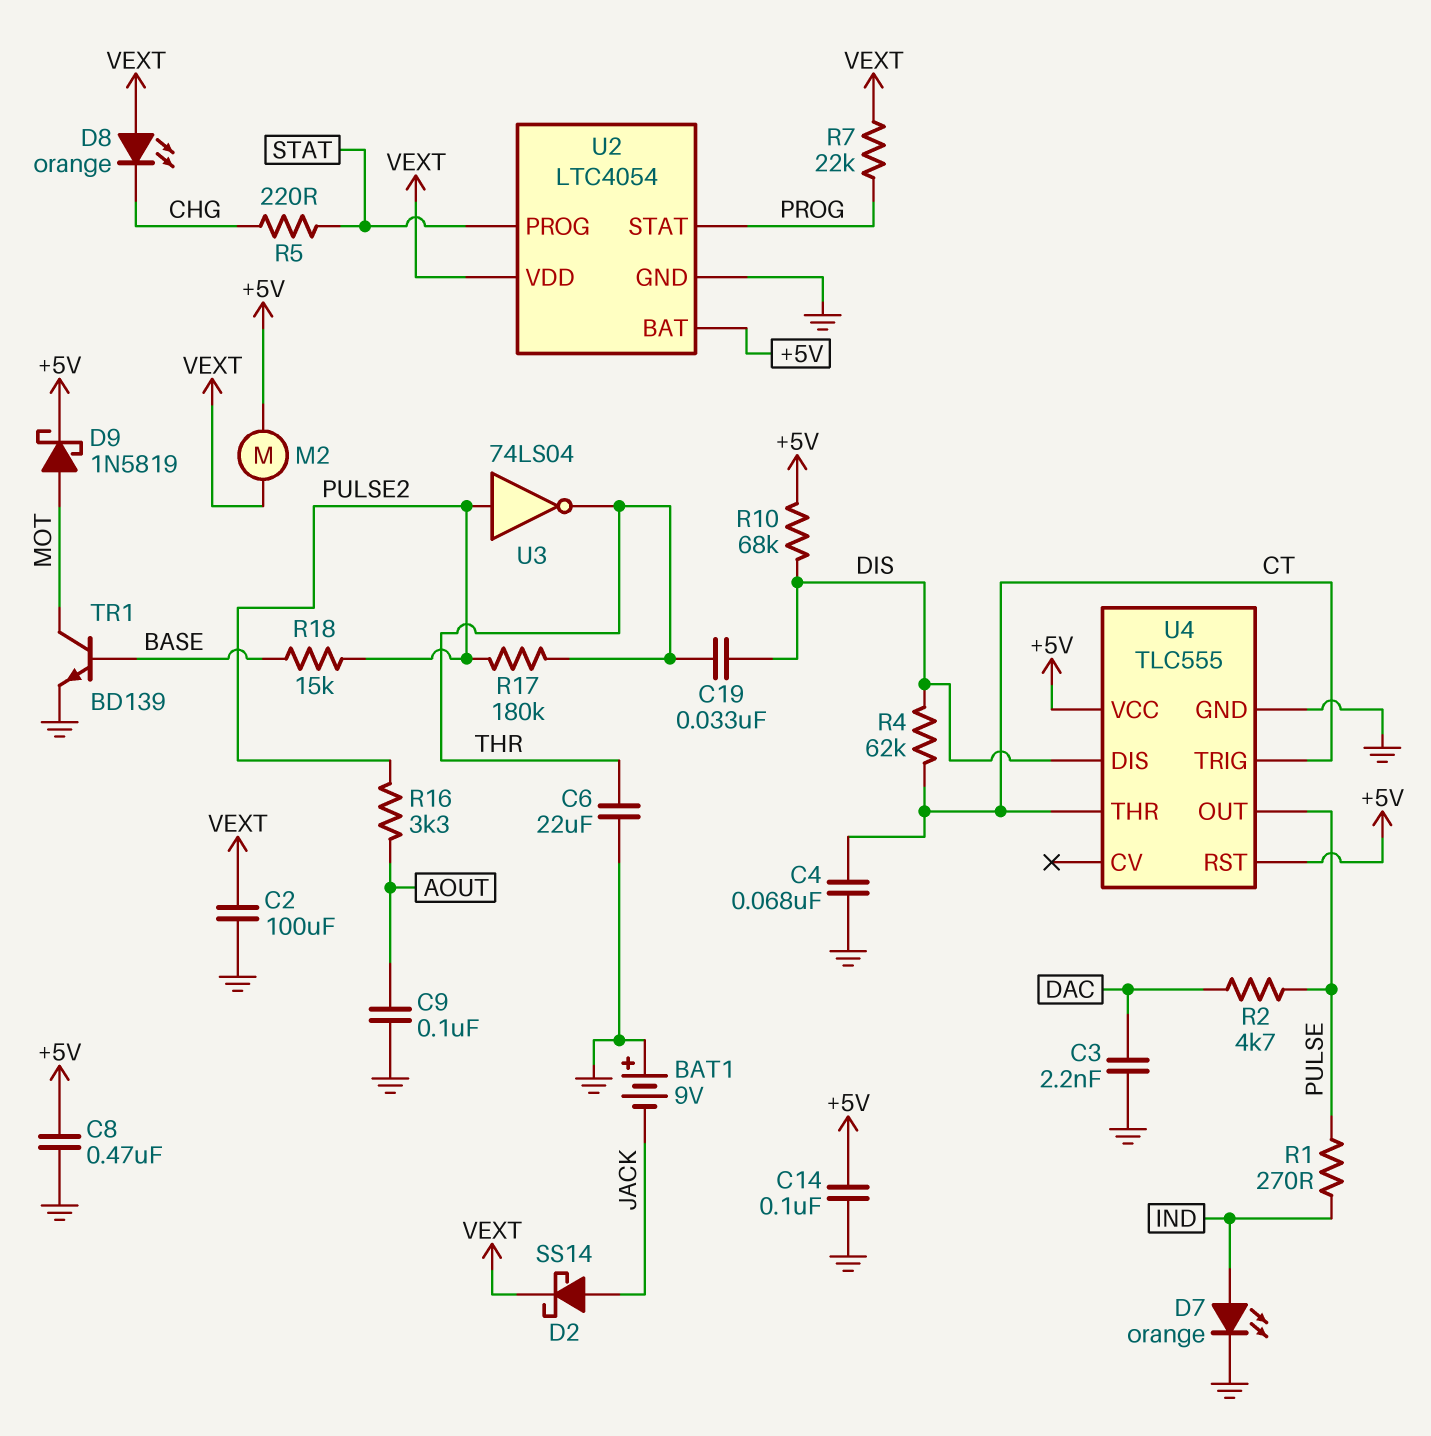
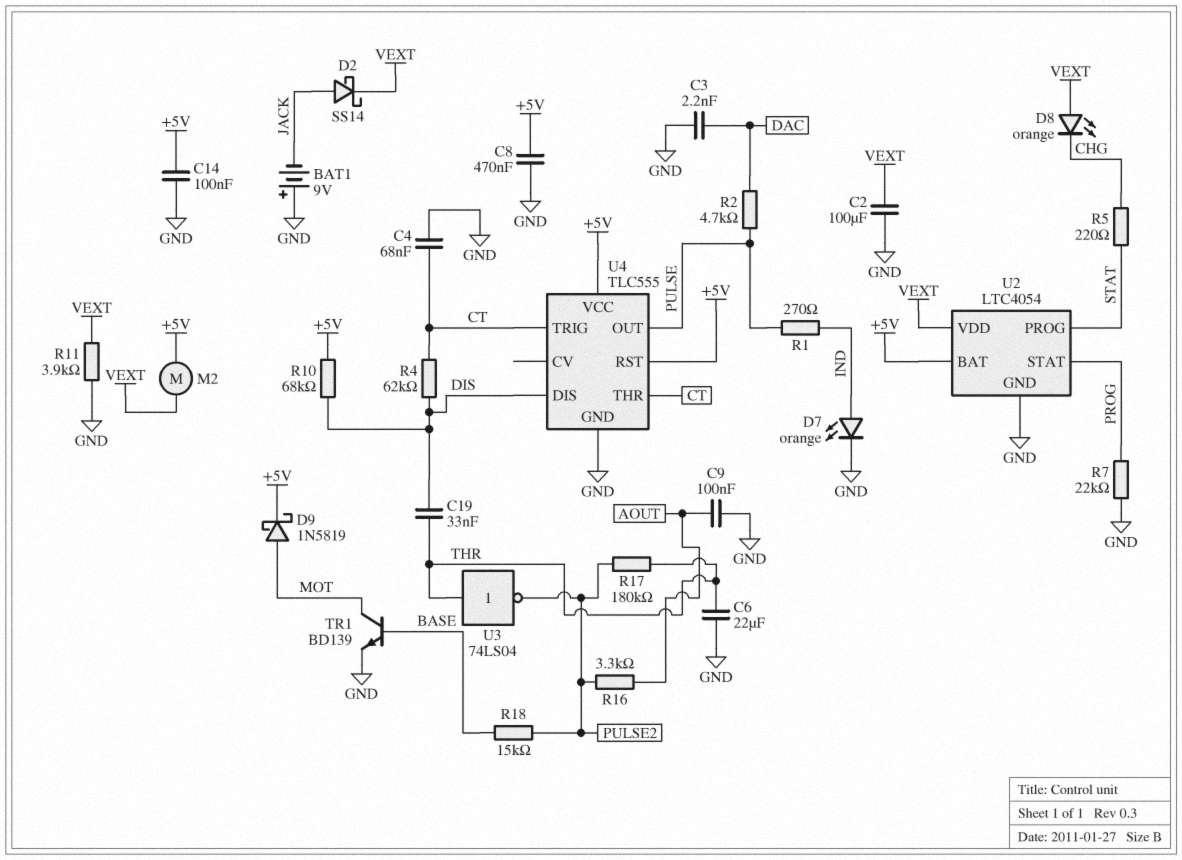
R7: 22k (PROG, VEXT) -> 22k (GND, PROG)
R11: none -> 3.9k (GND, VEXT)
U3: NOT 74LS04 (in PULSE2, out THR) -> NOT 74LS04 (in THR, out PULSE2)

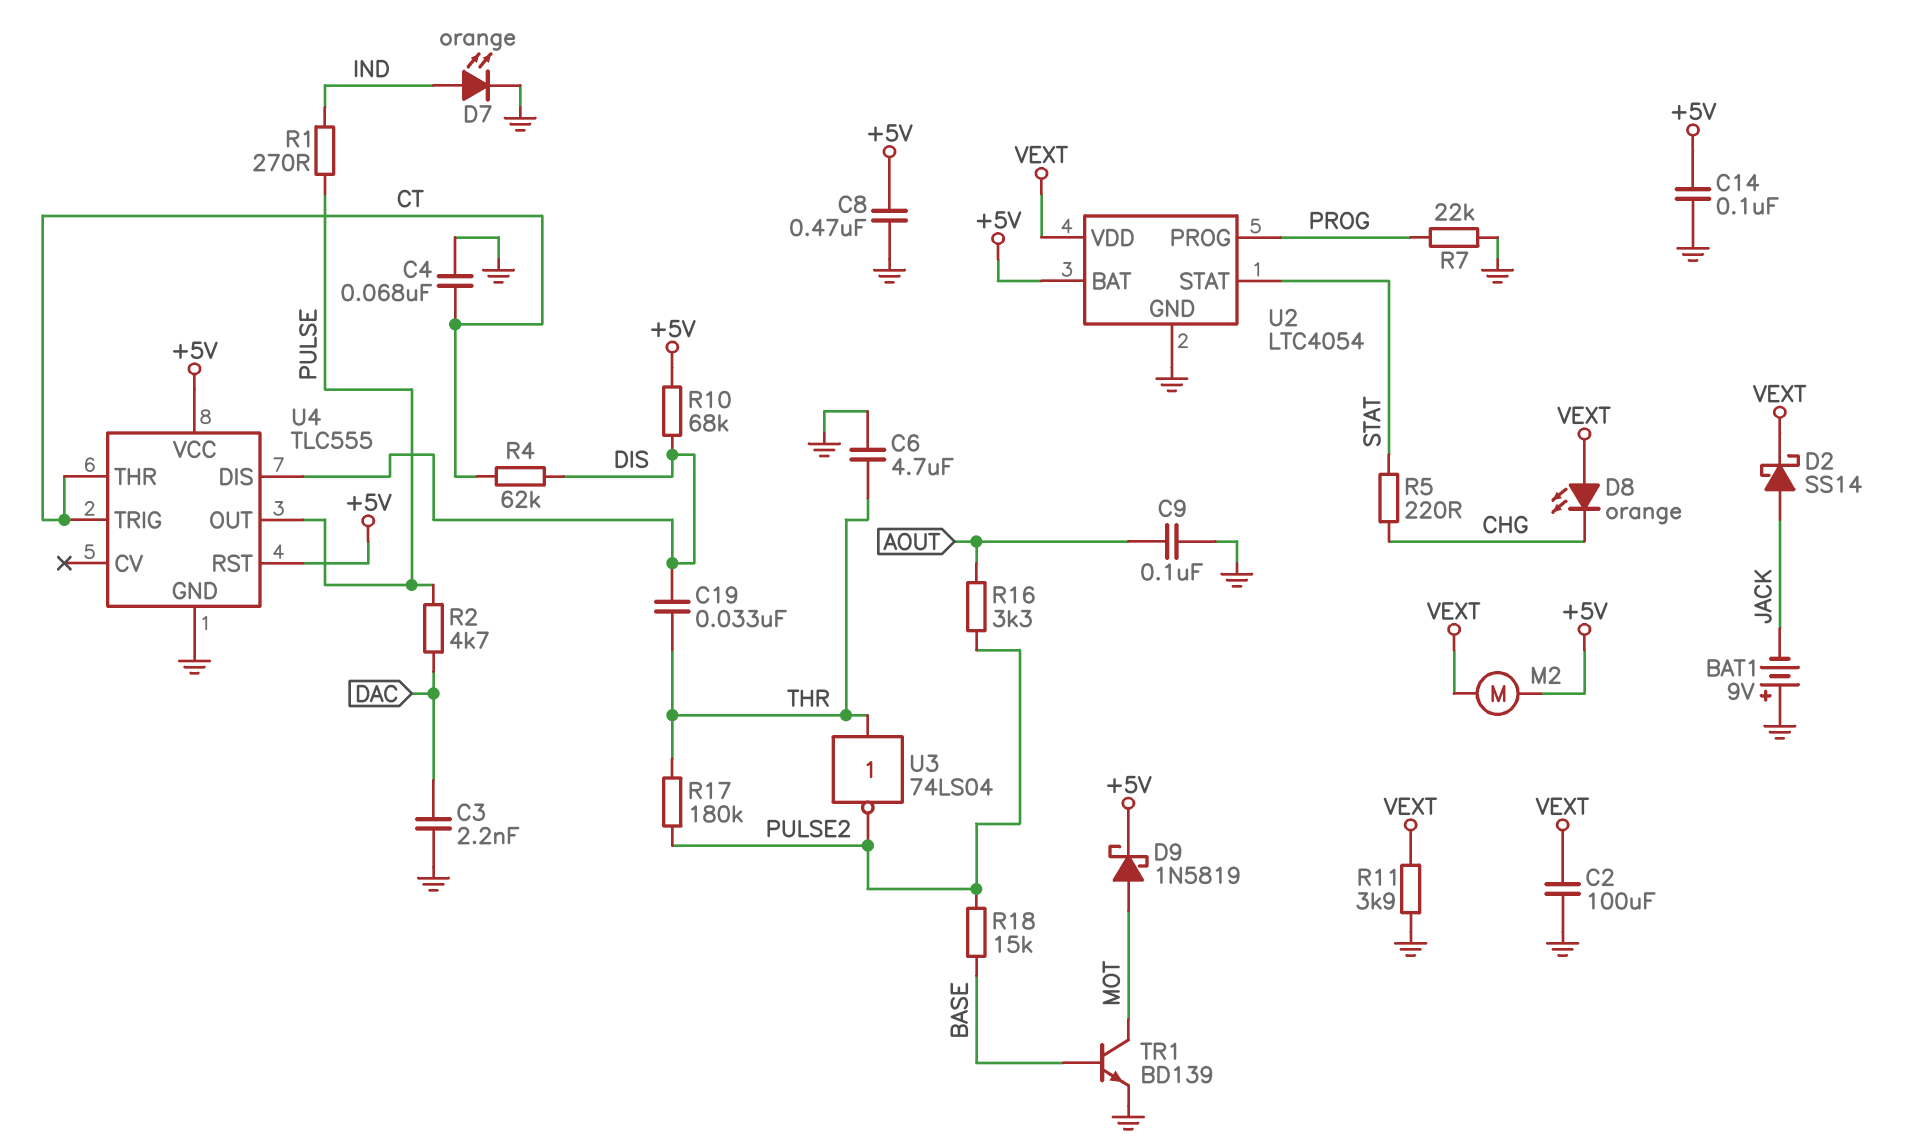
C6: 22uF (GND, THR) -> 4.7uF (GND, THR)
U2 pin PROG: STAT -> PROG
U2 pin STAT: PROG -> STAT

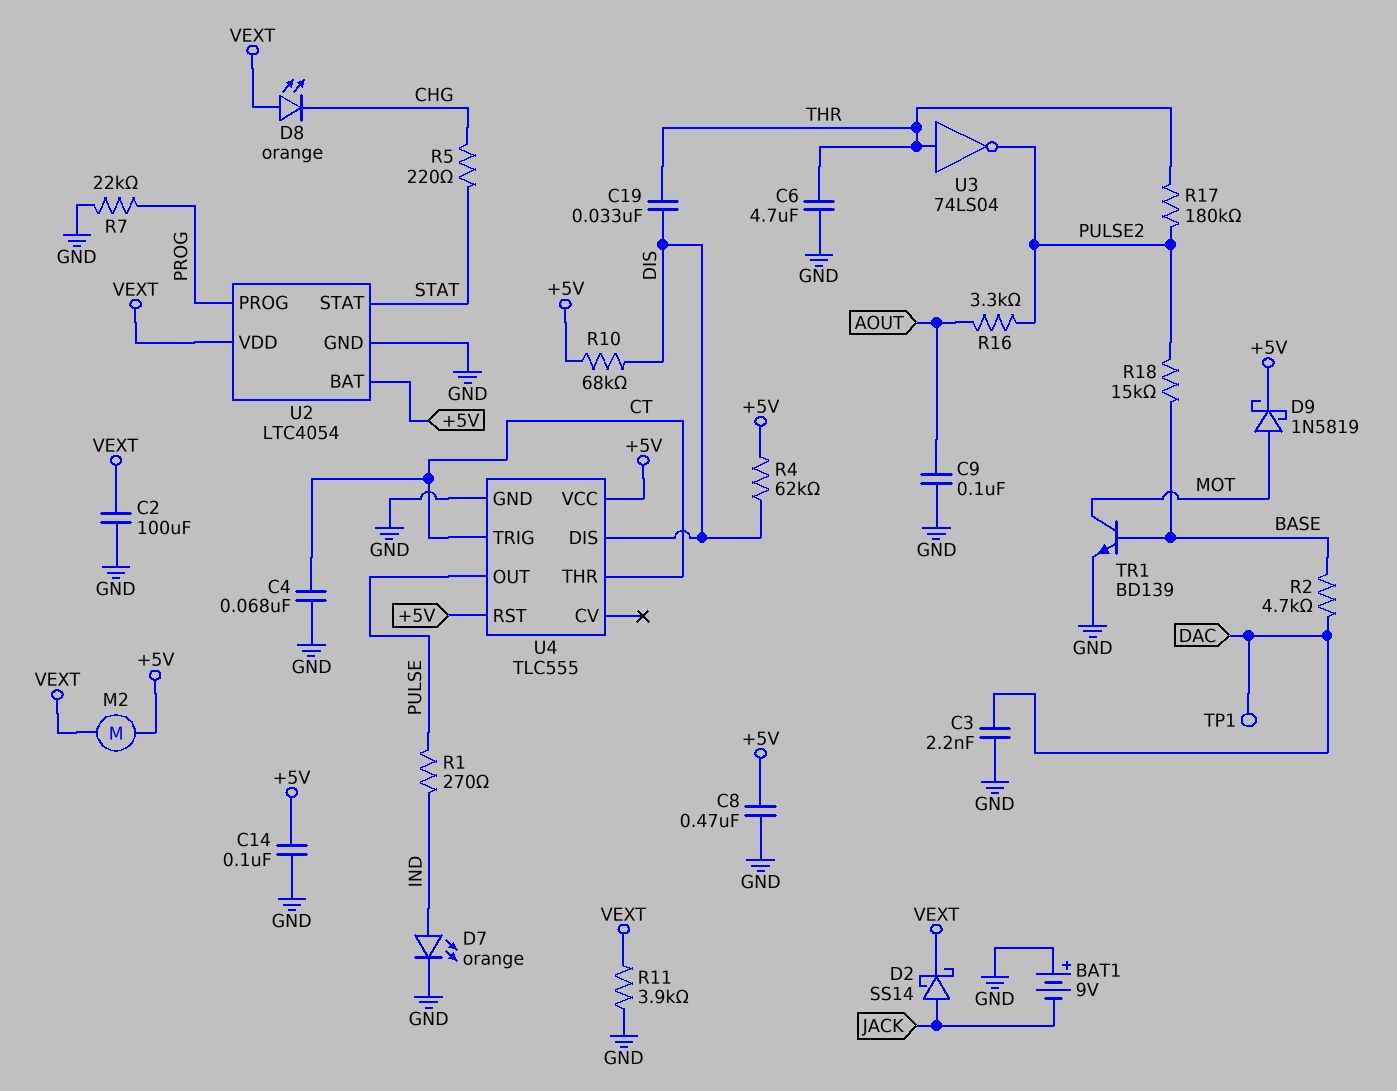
R2: 4.7k (DAC, PULSE) -> 4.7k (BASE, DAC)
R4: 62k (CT, DIS) -> 62k (+5V, DIS)
TP1: none -> test point (DAC)

